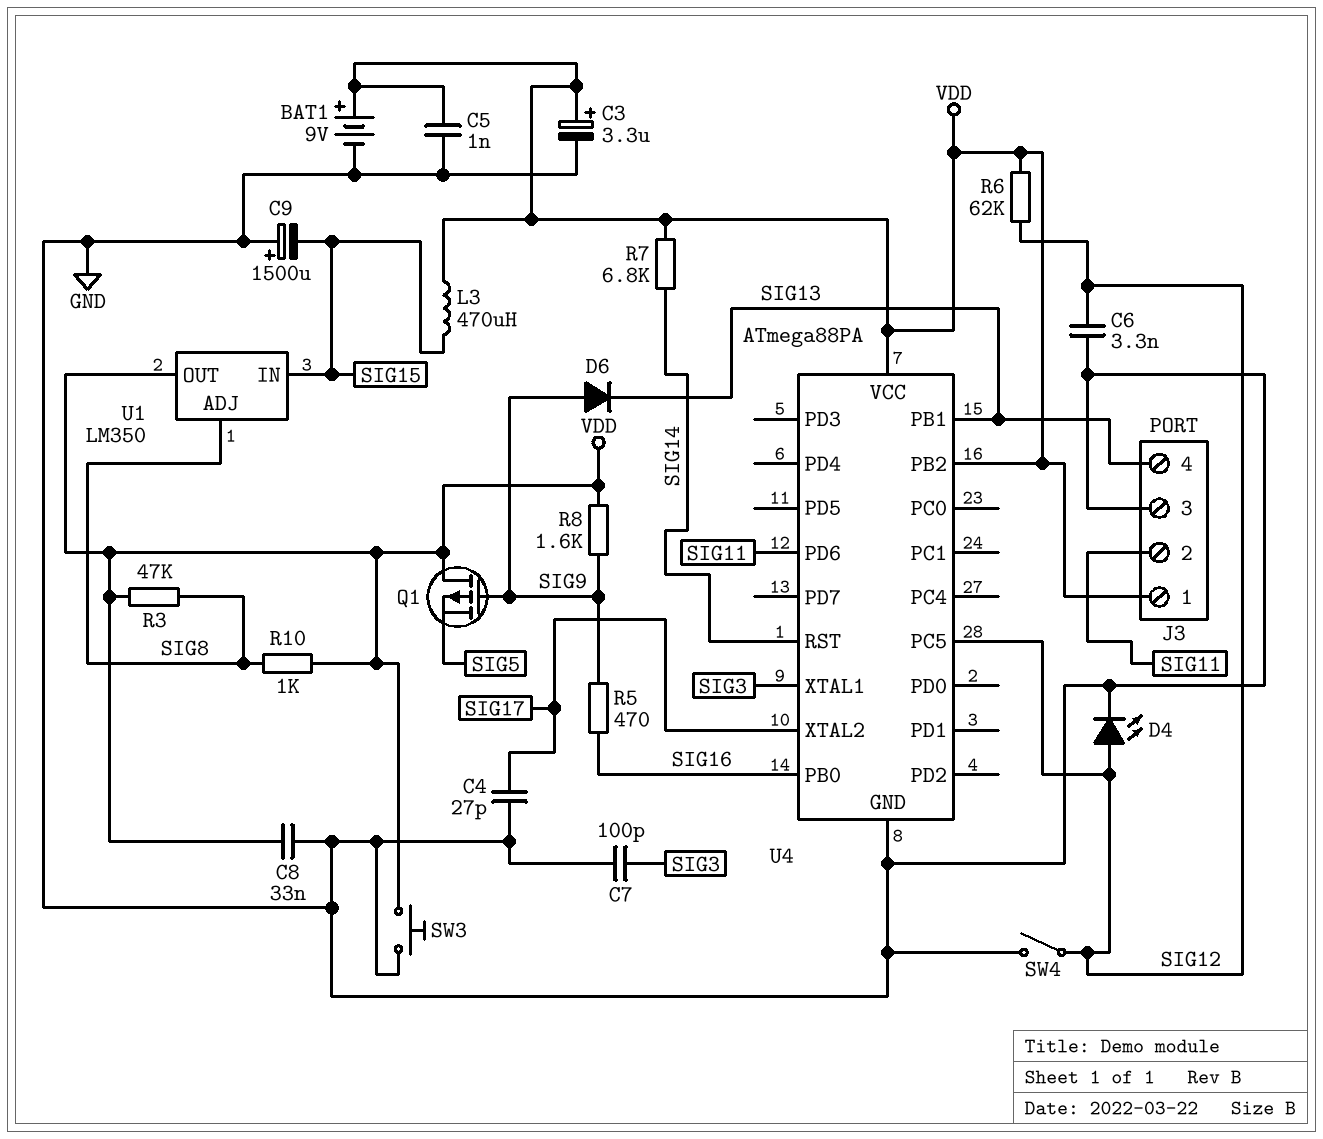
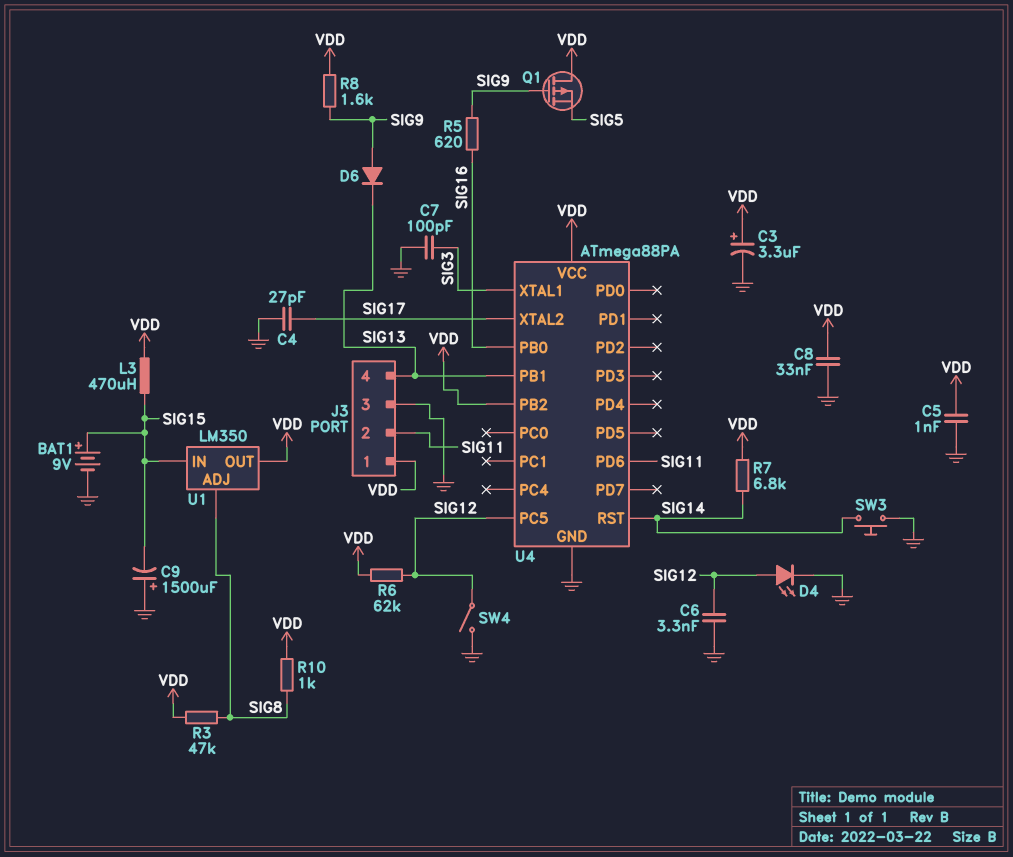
BAT1: 9V (plus VDD, minus GND) -> 9V (plus SIG15, minus GND)
R5: 470 (SIG9, SIG16) -> 620 (SIG9, SIG16)
SW3: button (GND, VDD) -> button (GND, SIG14)

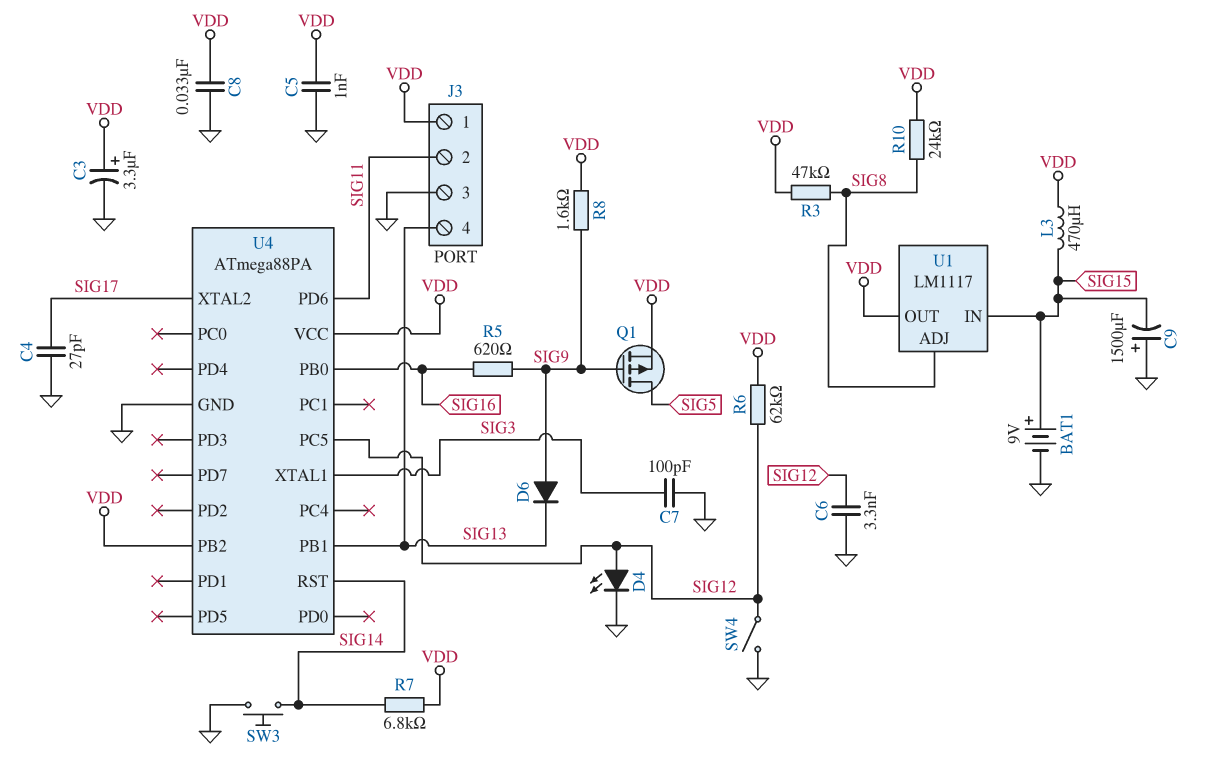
Q1: PMOS (G SIG9, D VDD, S SIG5) -> PMOS (G SIG9, D SIG5, S VDD)
R10: 1k (SIG8, VDD) -> 24k (SIG8, VDD)
U1: LM350 -> LM1117

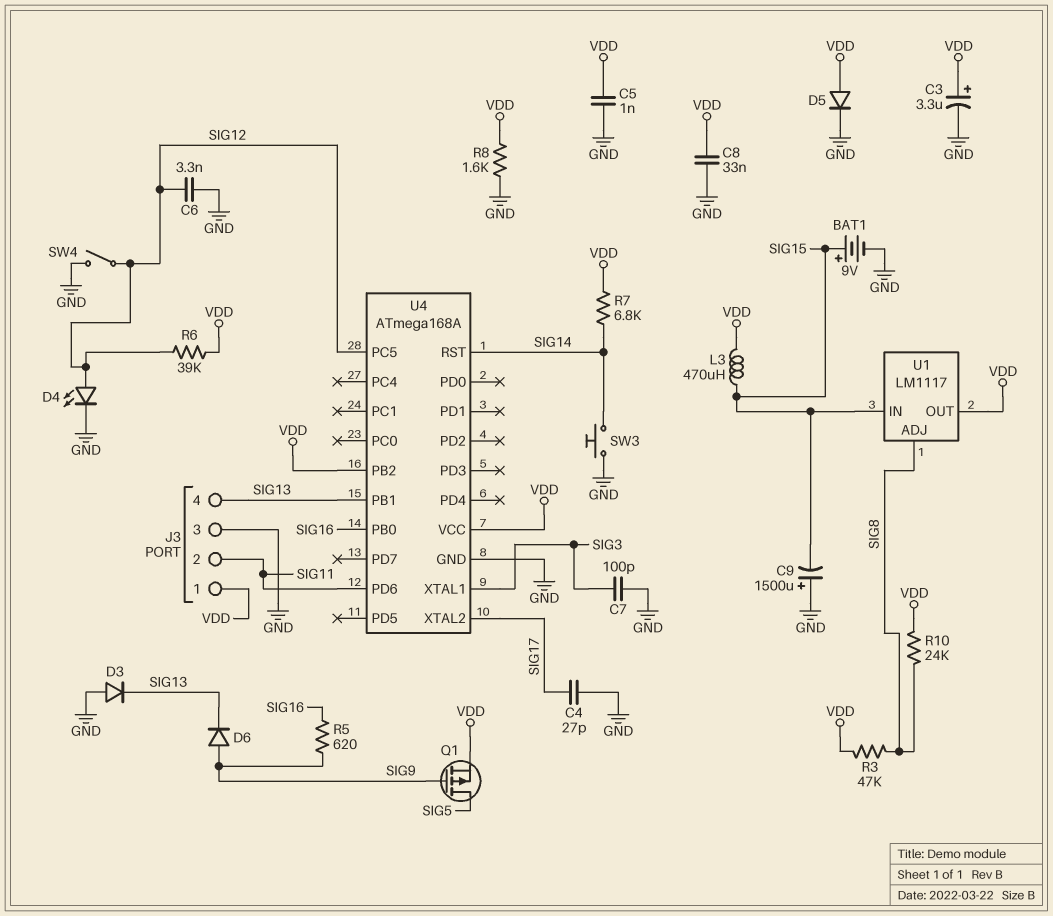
D3: none -> diode (A GND, K SIG13)
D5: none -> diode (A VDD, K GND)
R6: 62k (SIG12, VDD) -> 39k (SIG12, VDD)
R8: 1.6k (SIG9, VDD) -> 1.6k (GND, VDD)
U4: ATmega88PA -> ATmega168A

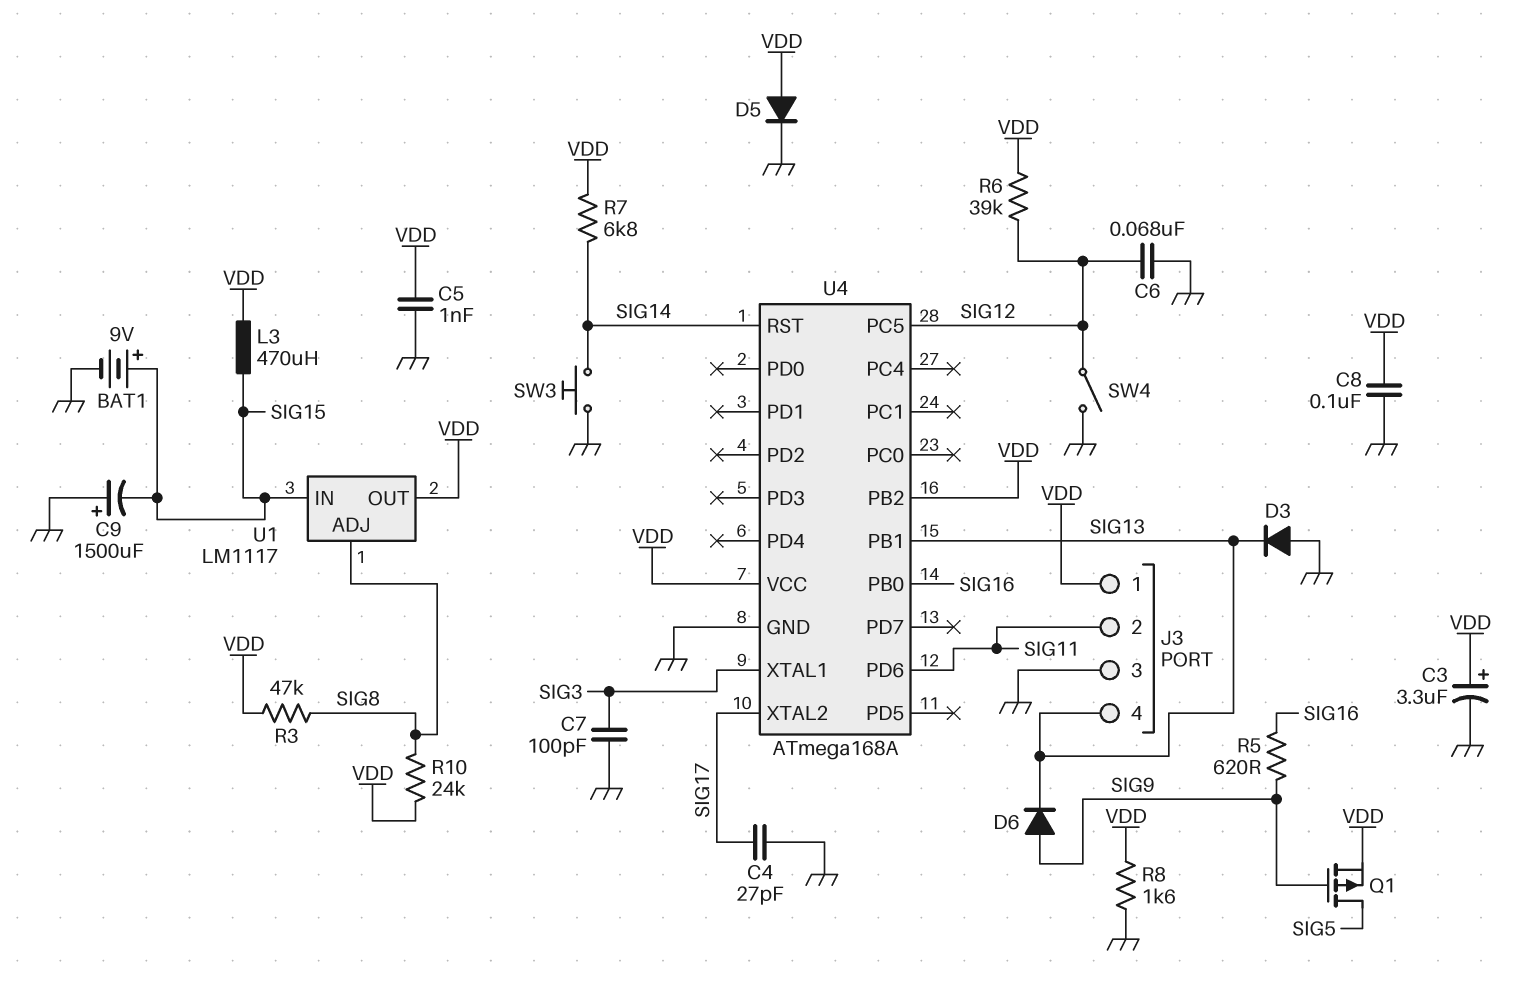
C6: 3.3nF (GND, SIG12) -> 68nF (GND, SIG12)
C8: 33nF (GND, VDD) -> 100nF (GND, VDD)
D4: LED (A SIG12, K GND) -> none

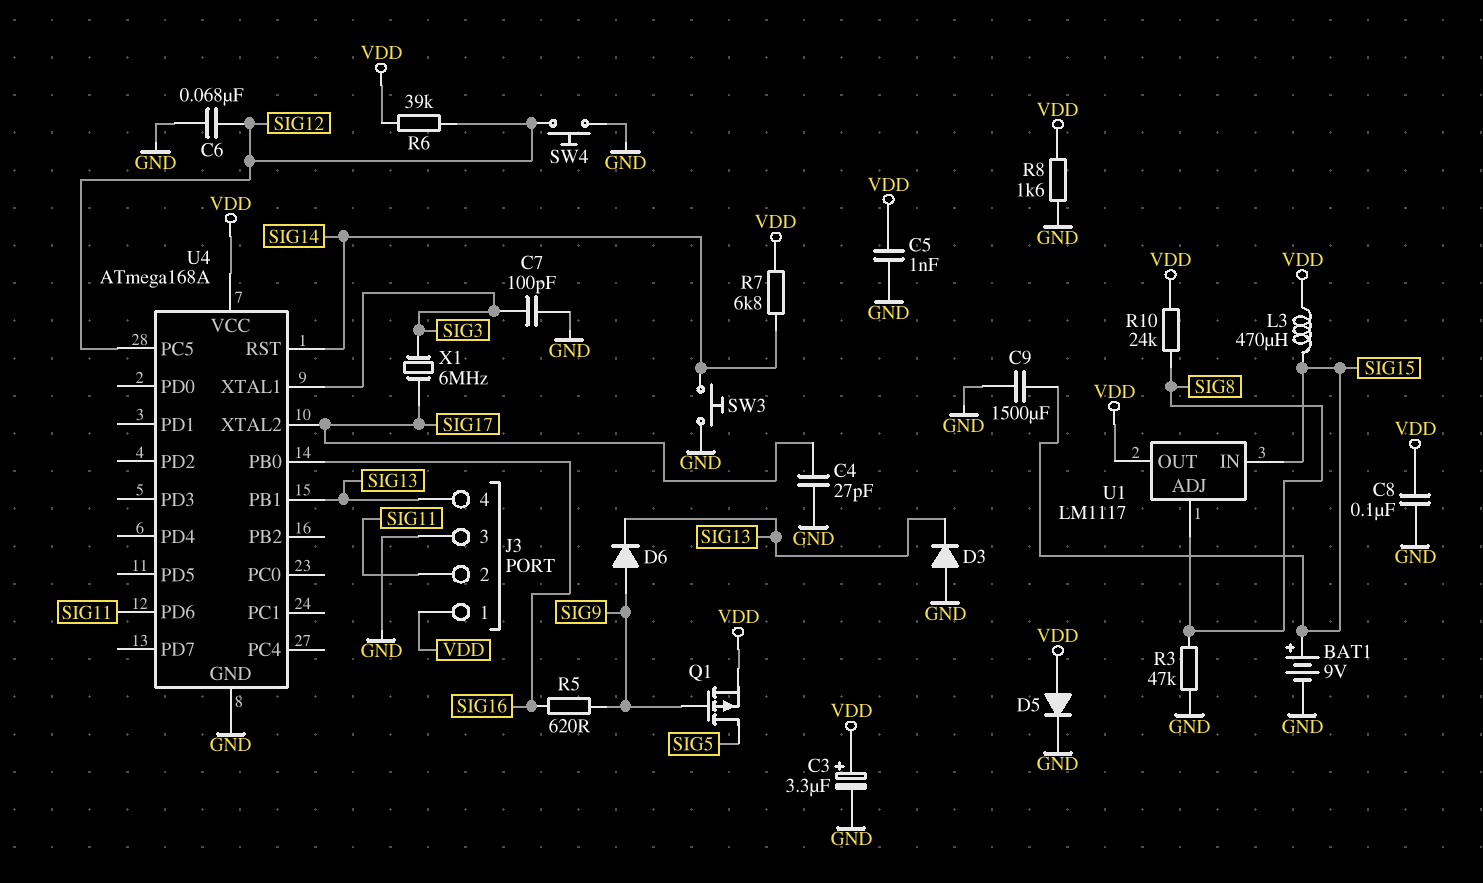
C9: 1500uF (plus GND, minus SIG15) -> 1500uF (GND, SIG15)
R3: 47k (SIG8, VDD) -> 47k (GND, SIG8)
SW4: switch (GND, SIG12) -> button (GND, SIG12)
U4 pin PB2: VDD -> none
X1: none -> 6MHz (SIG3, SIG17)

